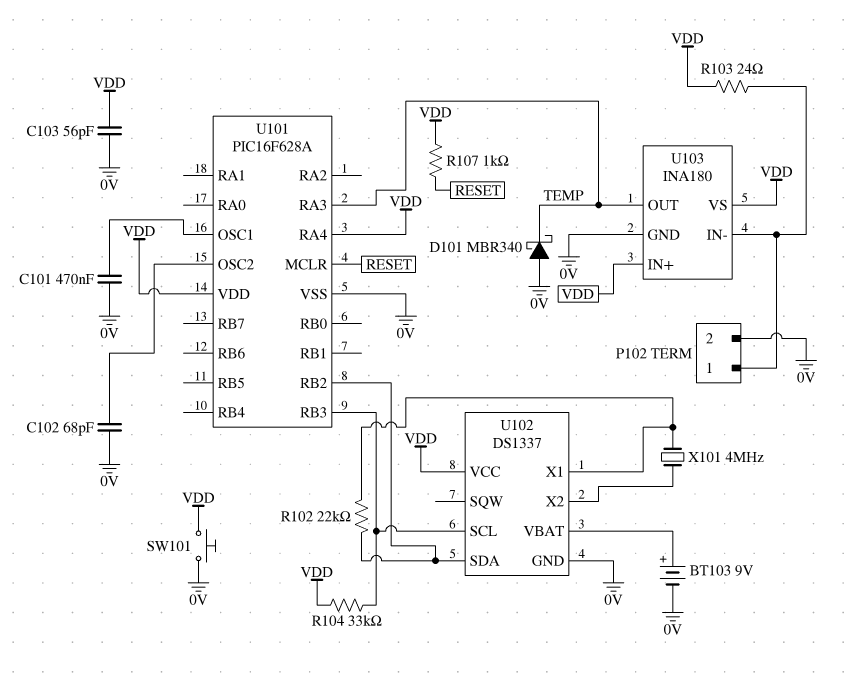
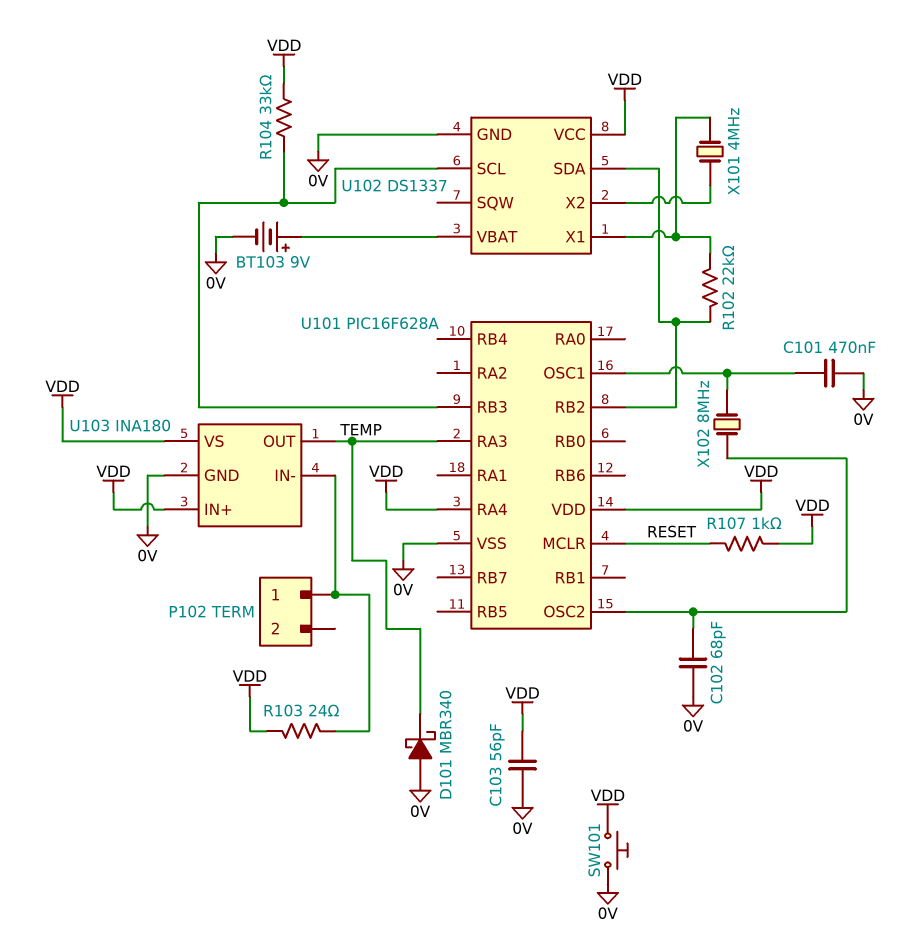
P102 pin 2: 0V -> none
X102: none -> 8MHz (U101/OSC1, U101/OSC2)

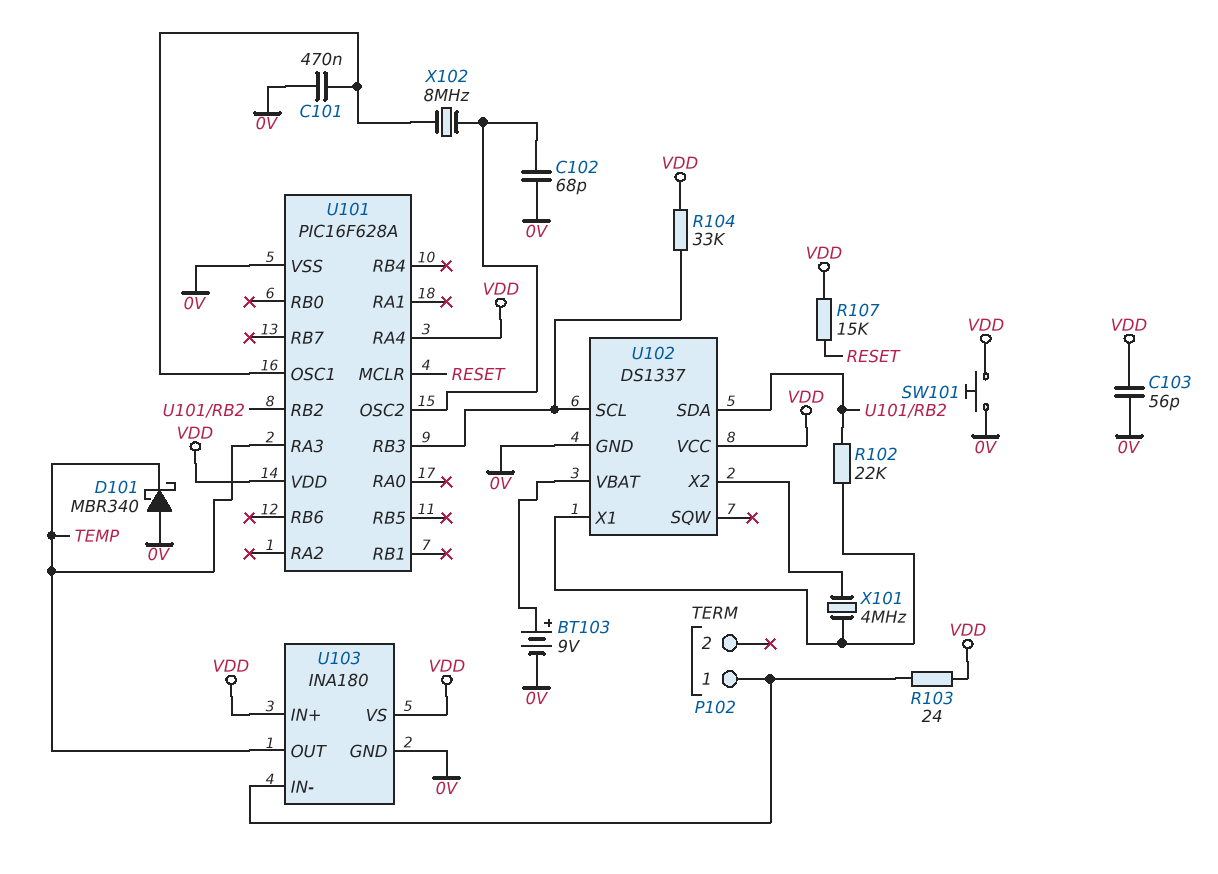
R107: 1k (RESET, VDD) -> 15k (RESET, VDD)

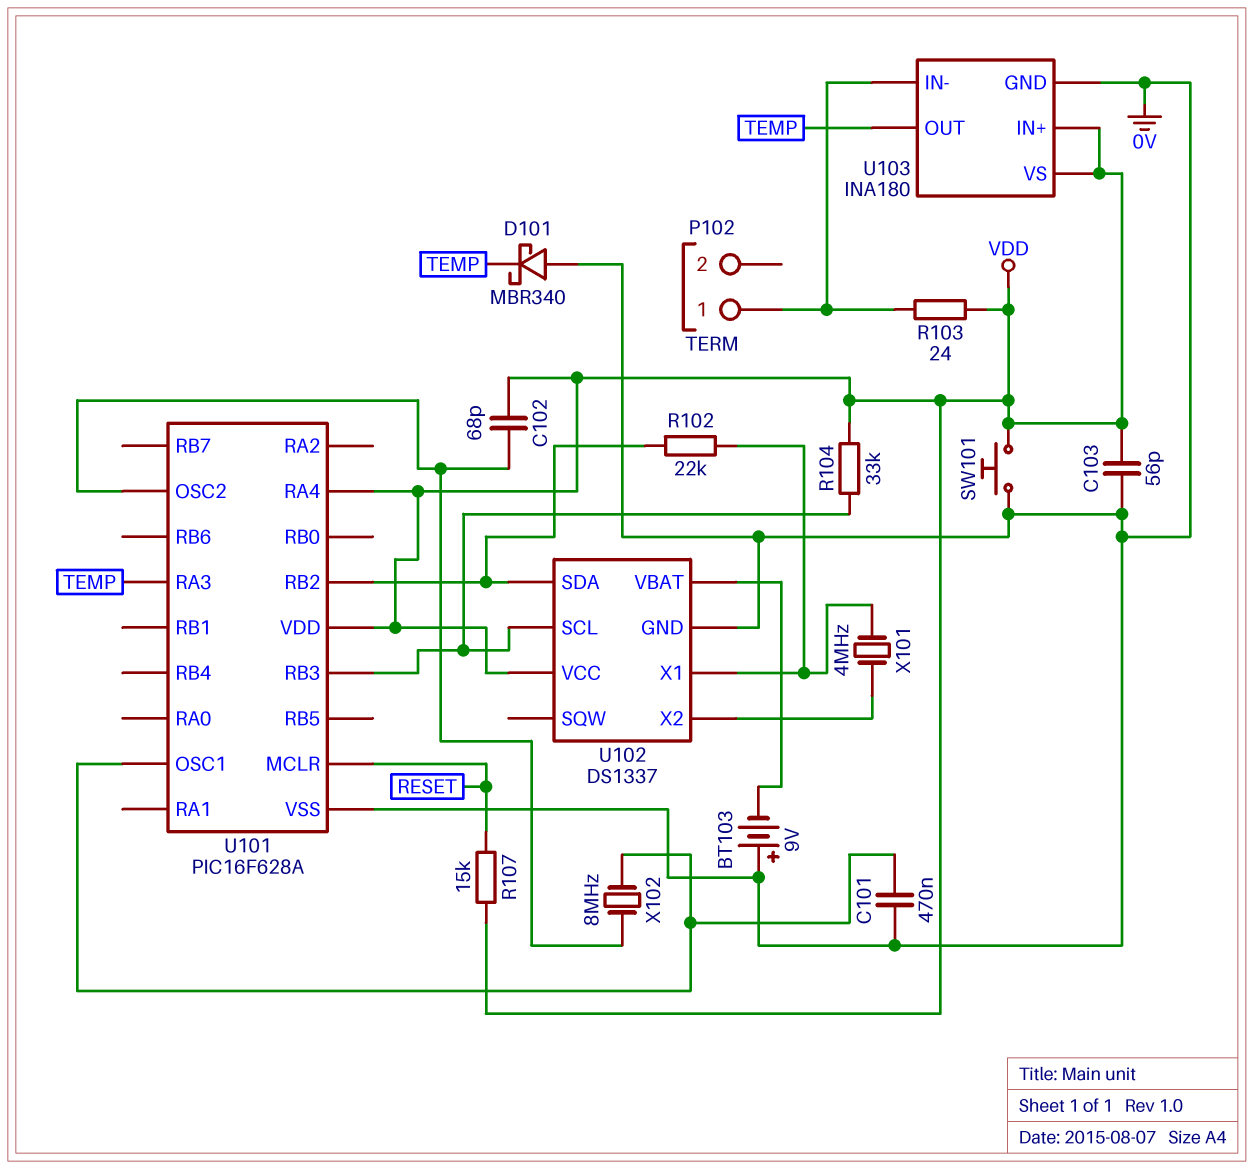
BT103: 9V (plus U102/VBAT, minus 0V) -> 9V (plus 0V, minus U102/VBAT)
C102: 68pF (0V, U101/OSC2) -> 68pF (U101/OSC2, VDD)

